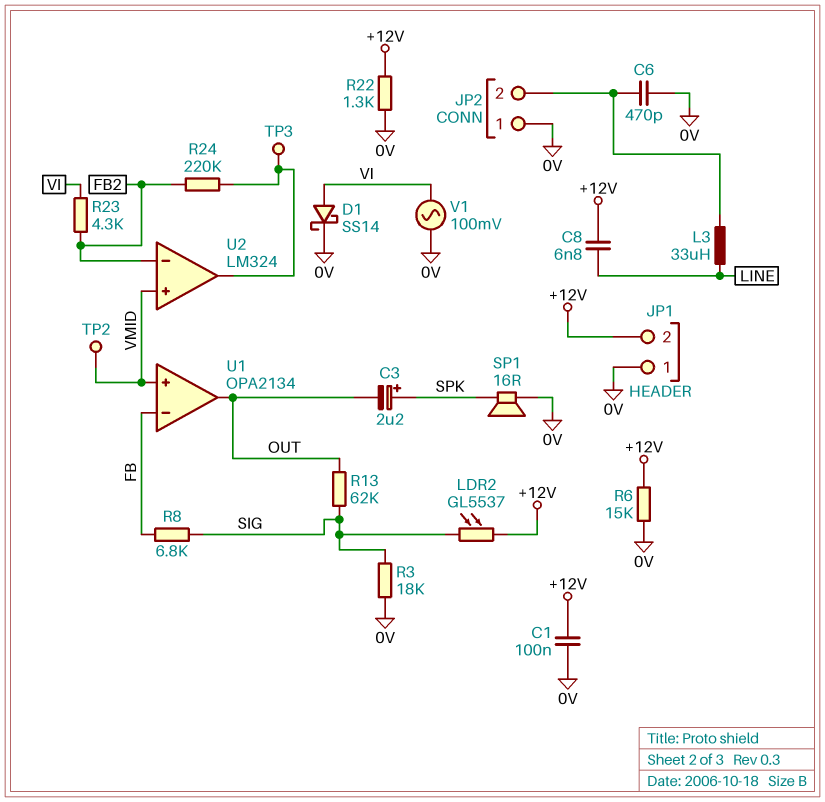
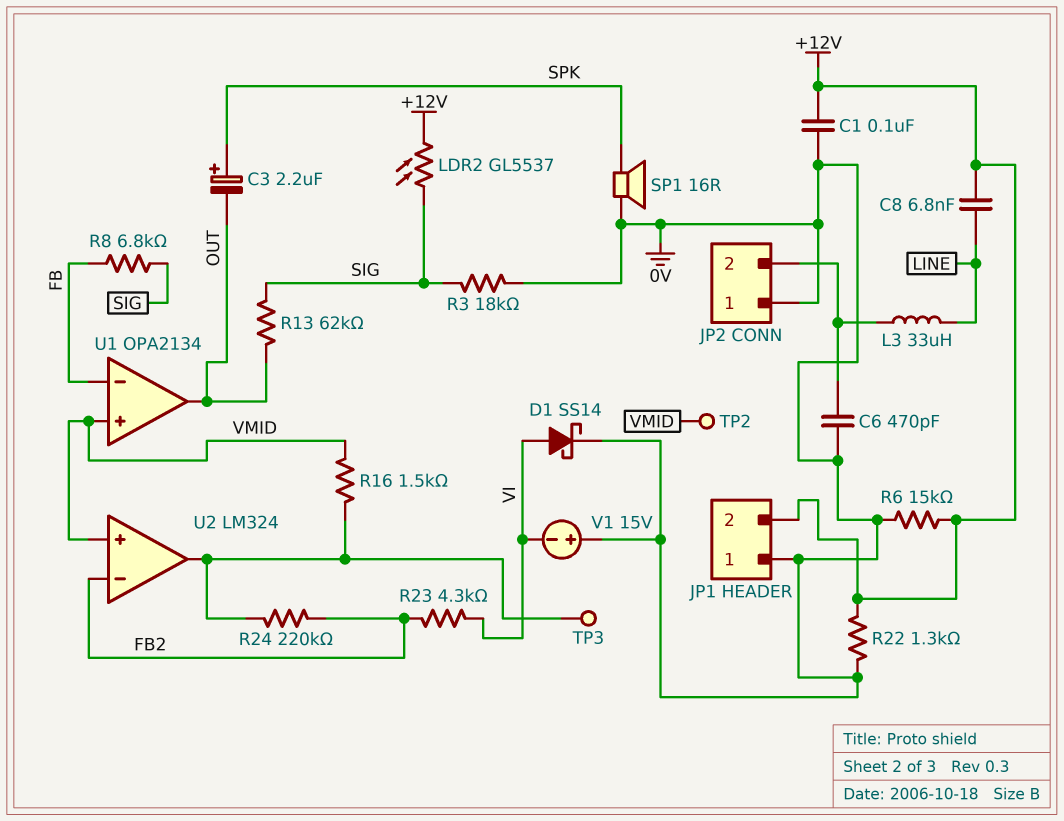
R16: none -> 1.5k (U2/out, VMID)
V1: AC 100mV (0V, VI) -> 15V (plus 0V, minus VI)

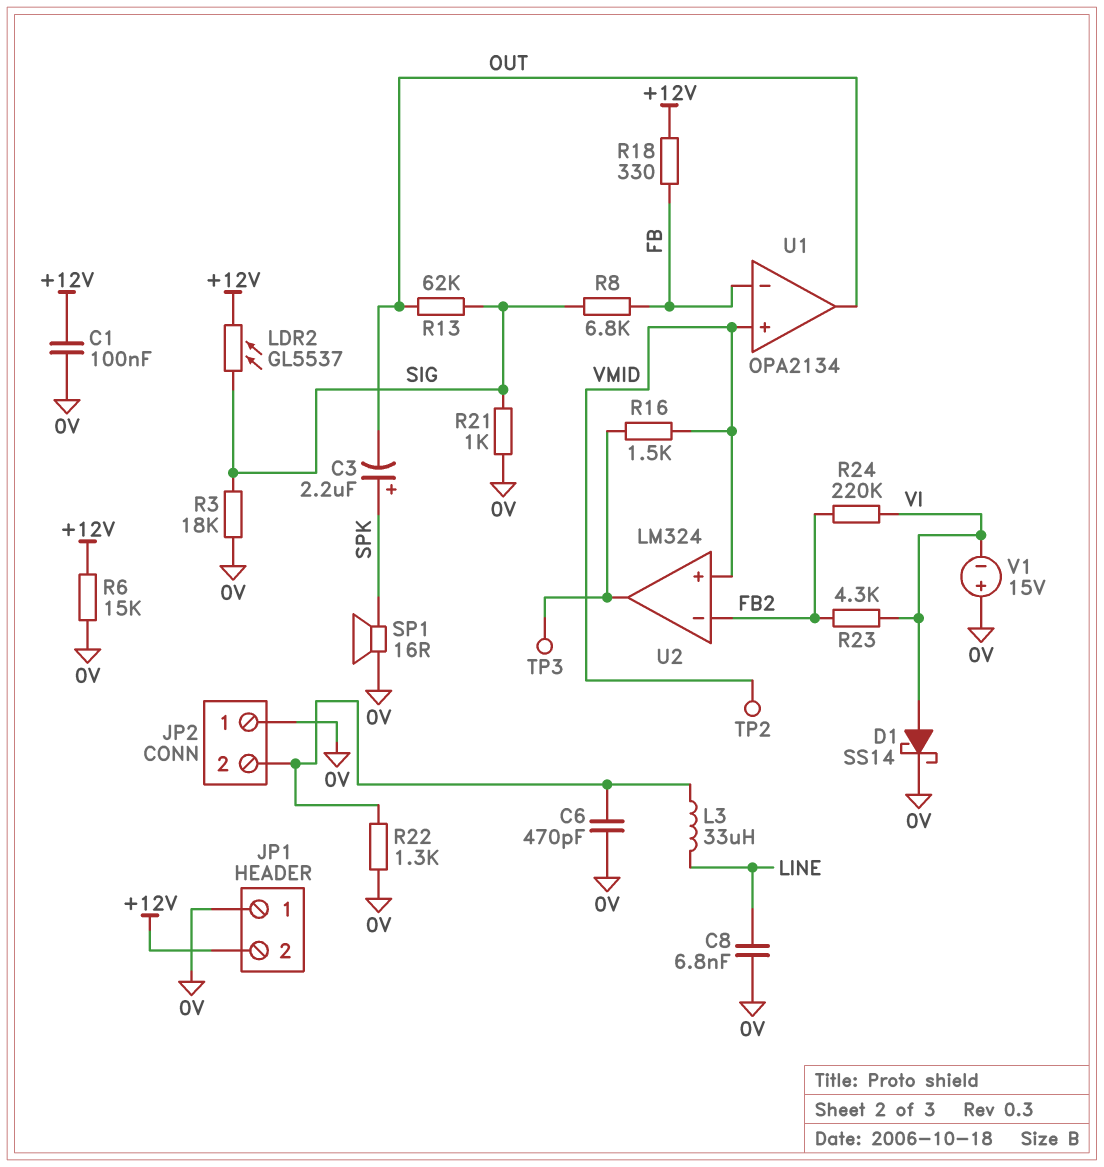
C8: 6.8nF (+12V, LINE) -> 6.8nF (0V, LINE)
R18: none -> 330 (+12V, FB)
R21: none -> 1k (0V, SIG)
R22: 1.3k (+12V, 0V) -> 1.3k (0V, JP2/2)
R24: 220k (FB2, U2/out) -> 220k (FB2, VI)

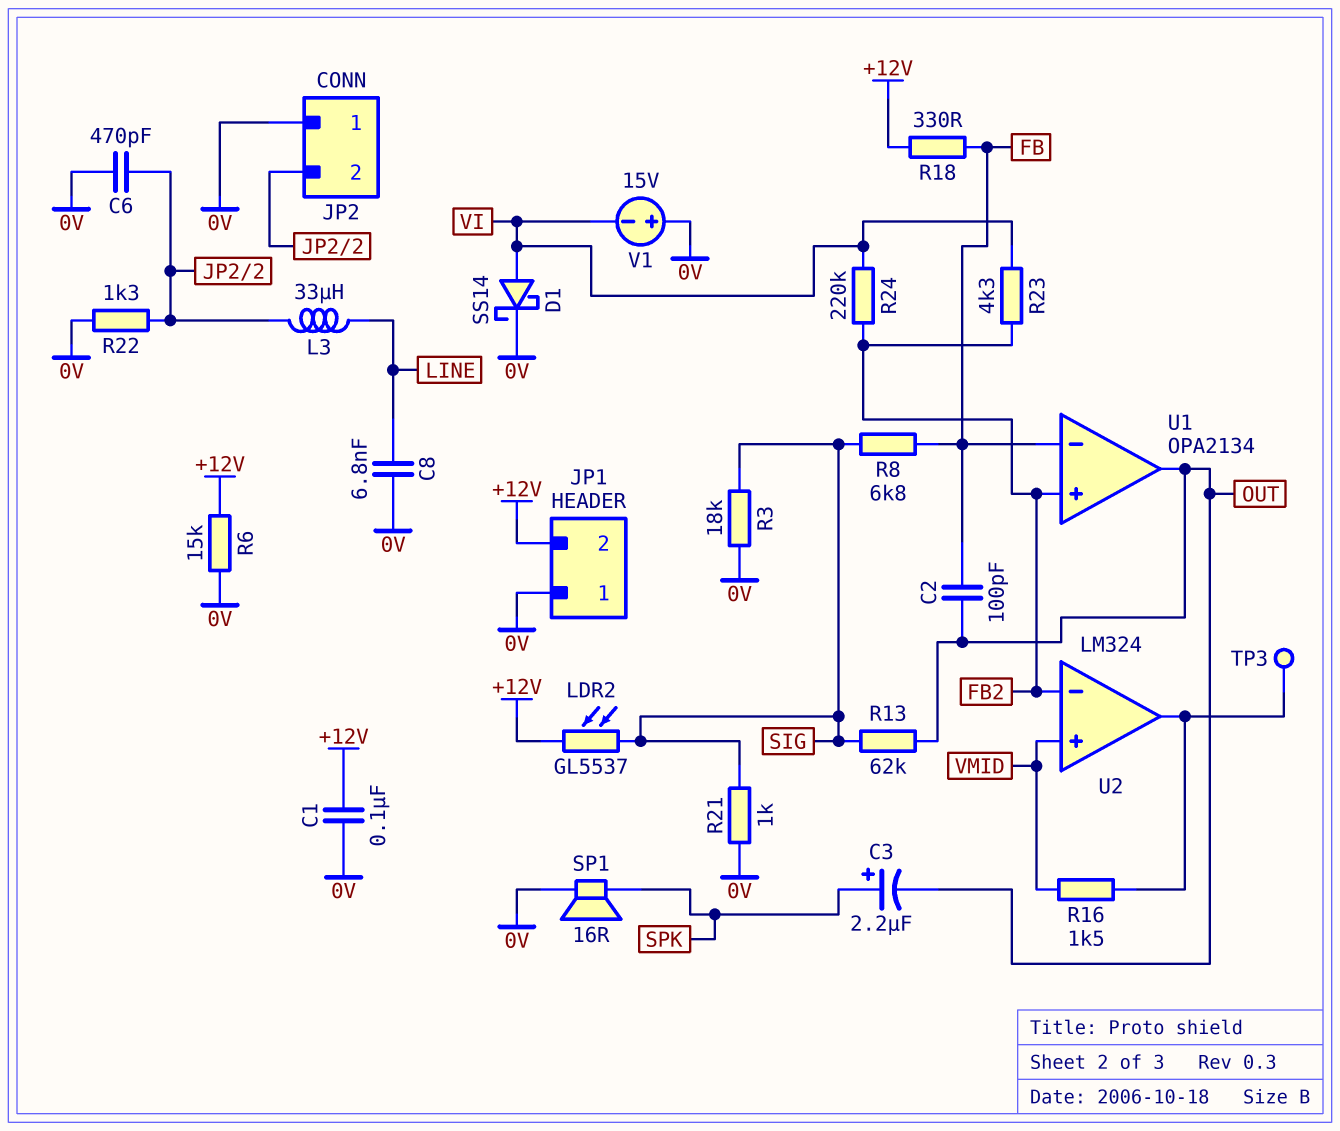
C2: none -> 100pF (FB, OUT)
TP2: test point (VMID) -> none
U1 pin in+: VMID -> FB2

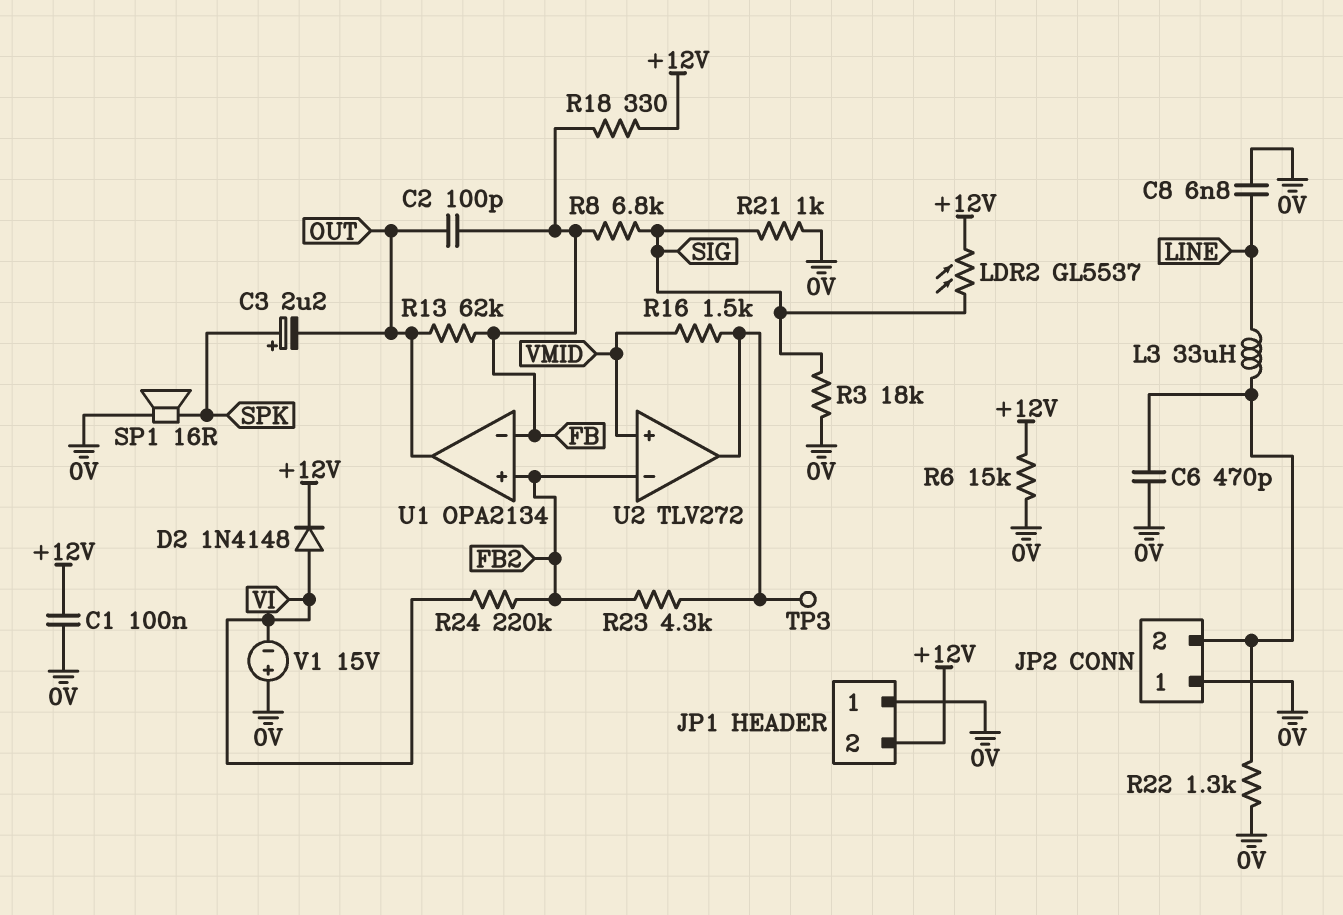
D1: schottky SS14 (A VI, K 0V) -> none
D2: none -> diode 1N4148 (A VI, K +12V)
R13: 62k (OUT, SIG) -> 62k (FB, OUT)
R23: 4.3k (FB2, VI) -> 4.3k (FB2, U2/out)
U2: LM324 -> TLV272

